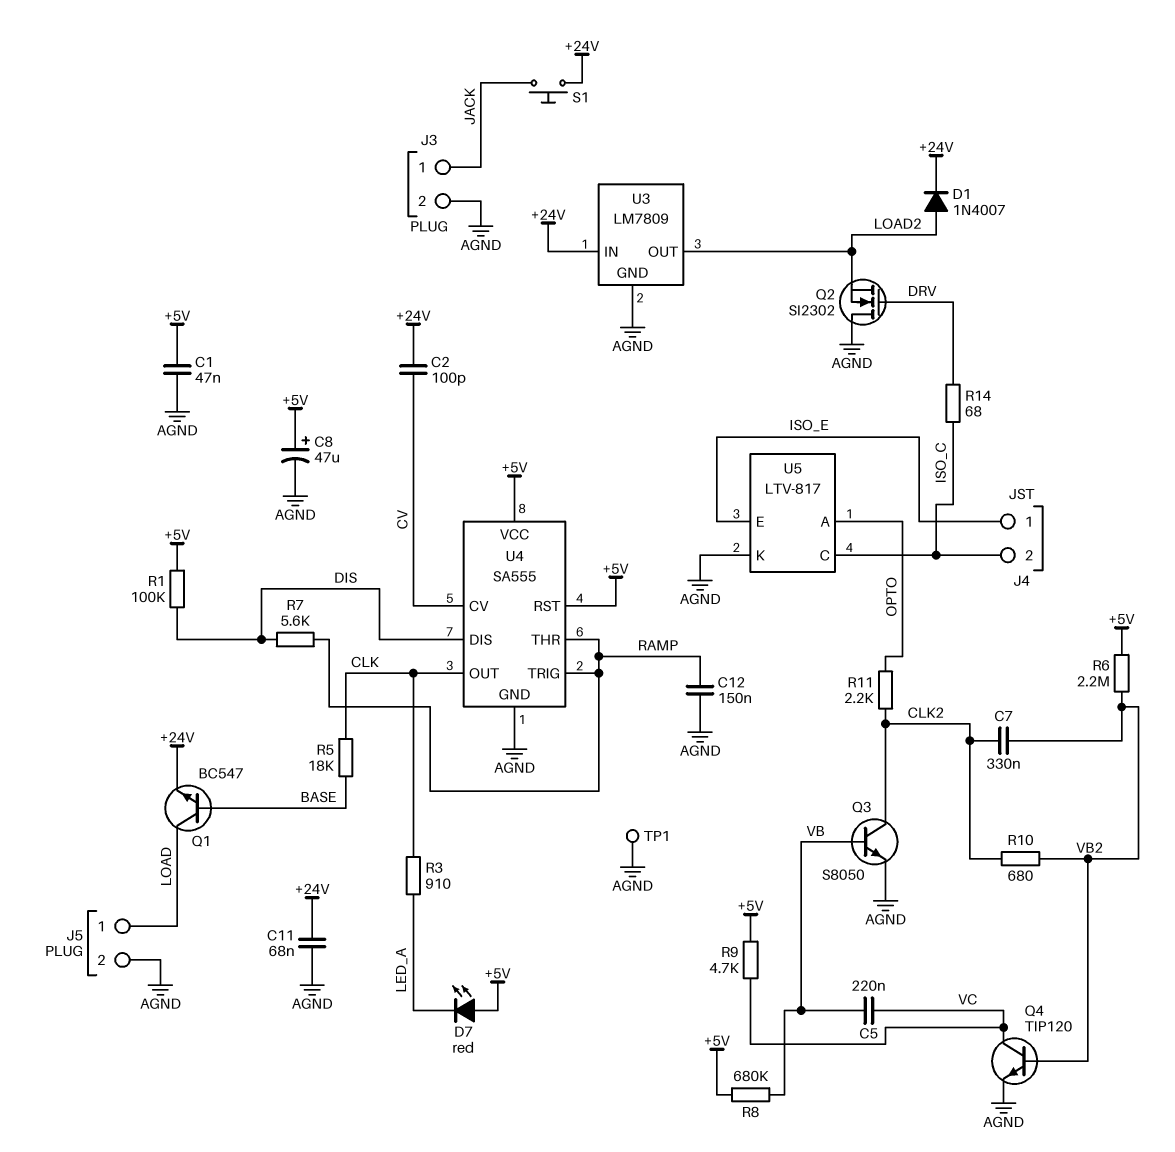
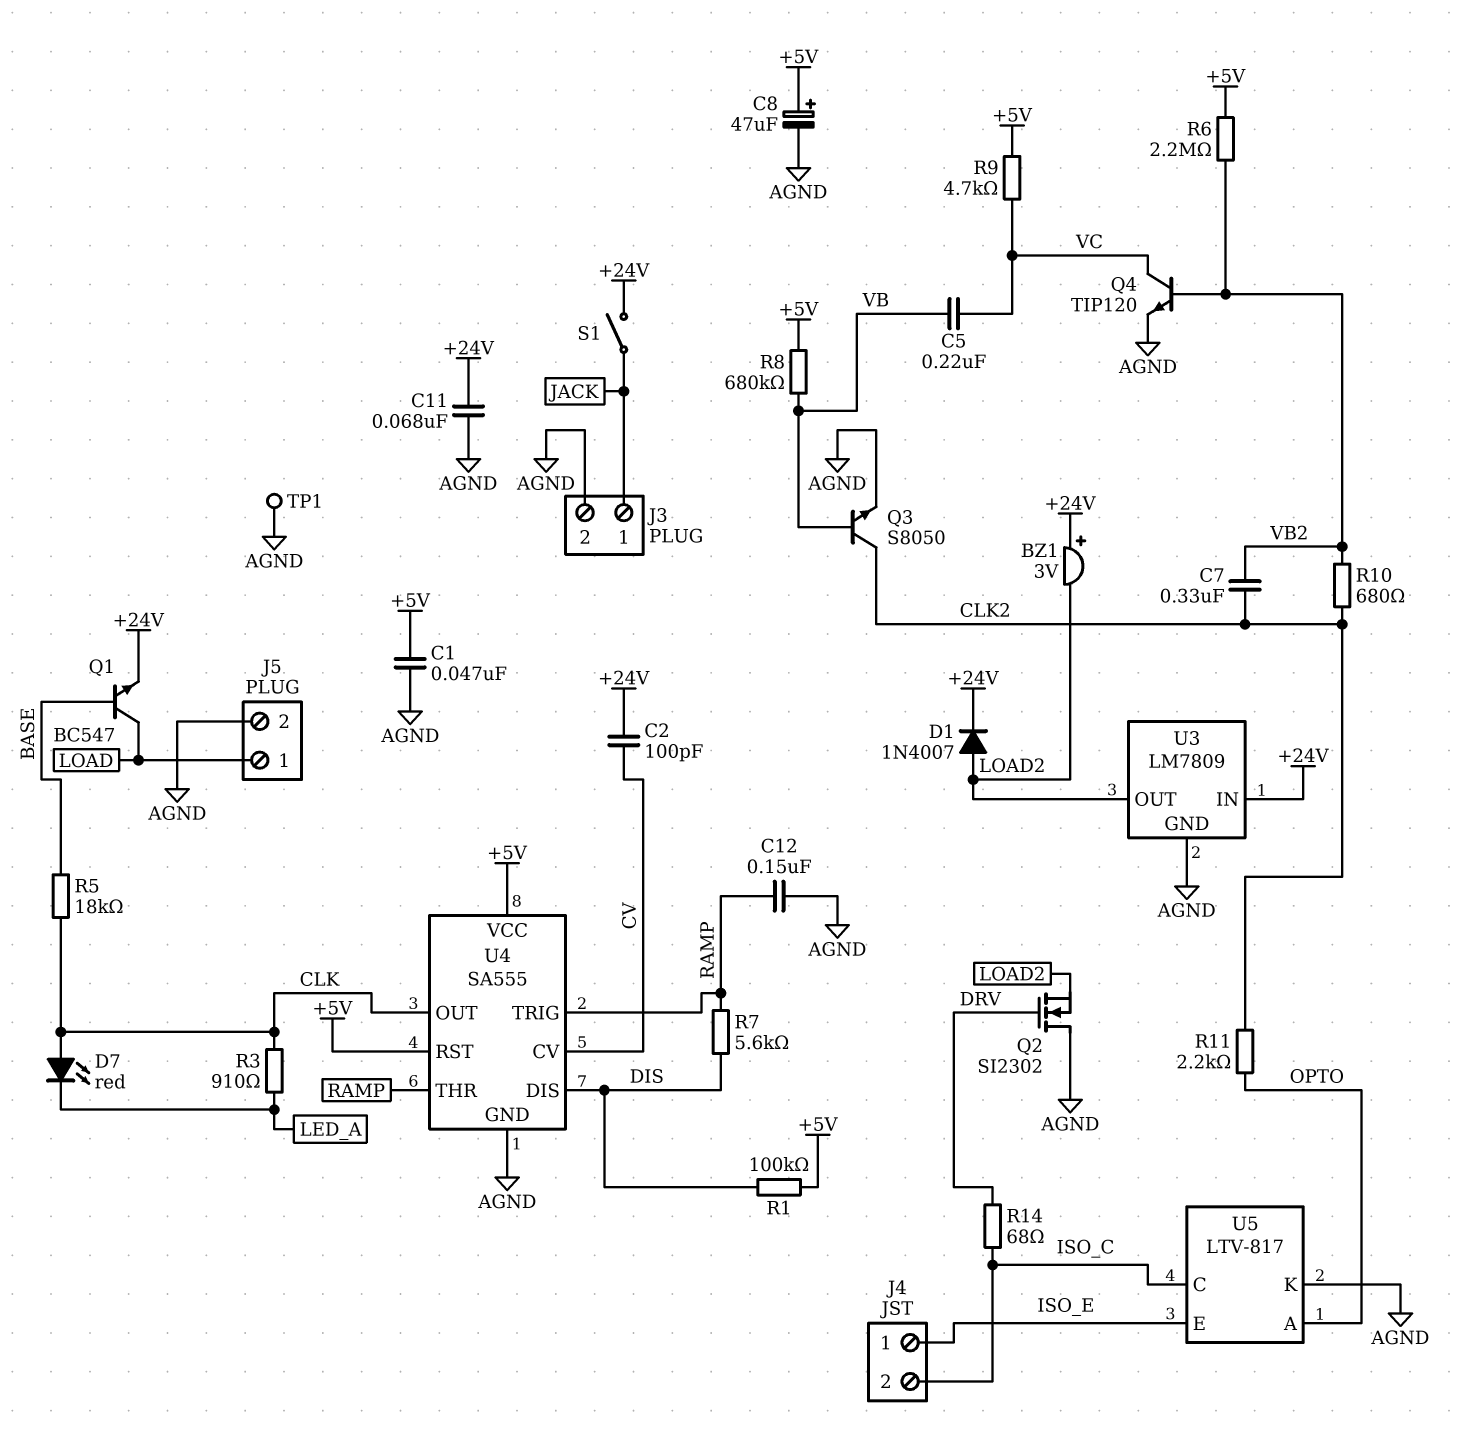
BZ1: none -> buzzer 3V (plus +24V, minus LOAD2)
D7: LED red (A +5V, K LED_A) -> LED red (A CLK, K LED_A)
S1: button (+24V, JACK) -> switch (+24V, JACK)

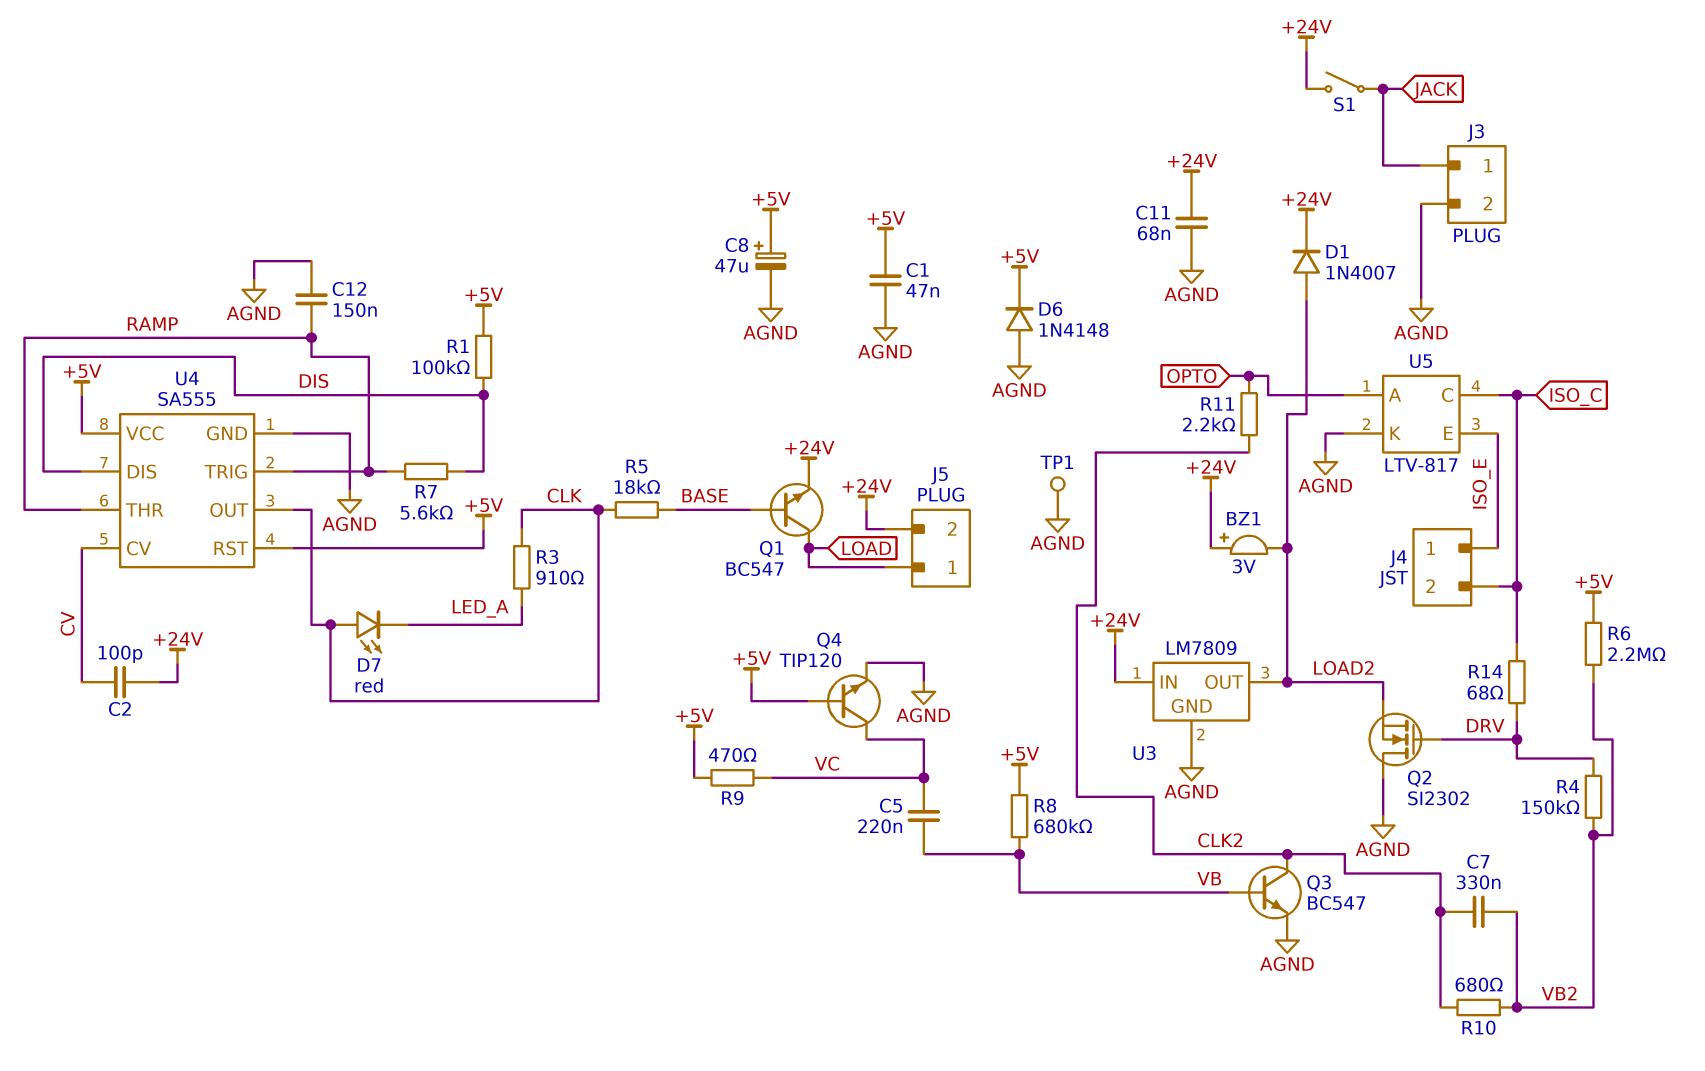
D6: none -> diode 1N4148 (A AGND, K +5V)
J5 pin 2: AGND -> +24V
Q3: NPN S8050 (B VB, C CLK2, E AGND) -> NPN BC547 (B VB, C CLK2, E AGND)
Q4: NPN TIP120 (B VB2, C VC, E AGND) -> NPN TIP120 (B +5V, C VC, E AGND)
R4: none -> 150k (DRV, VB2)
R9: 4.7k (+5V, VC) -> 470 (+5V, VC)

